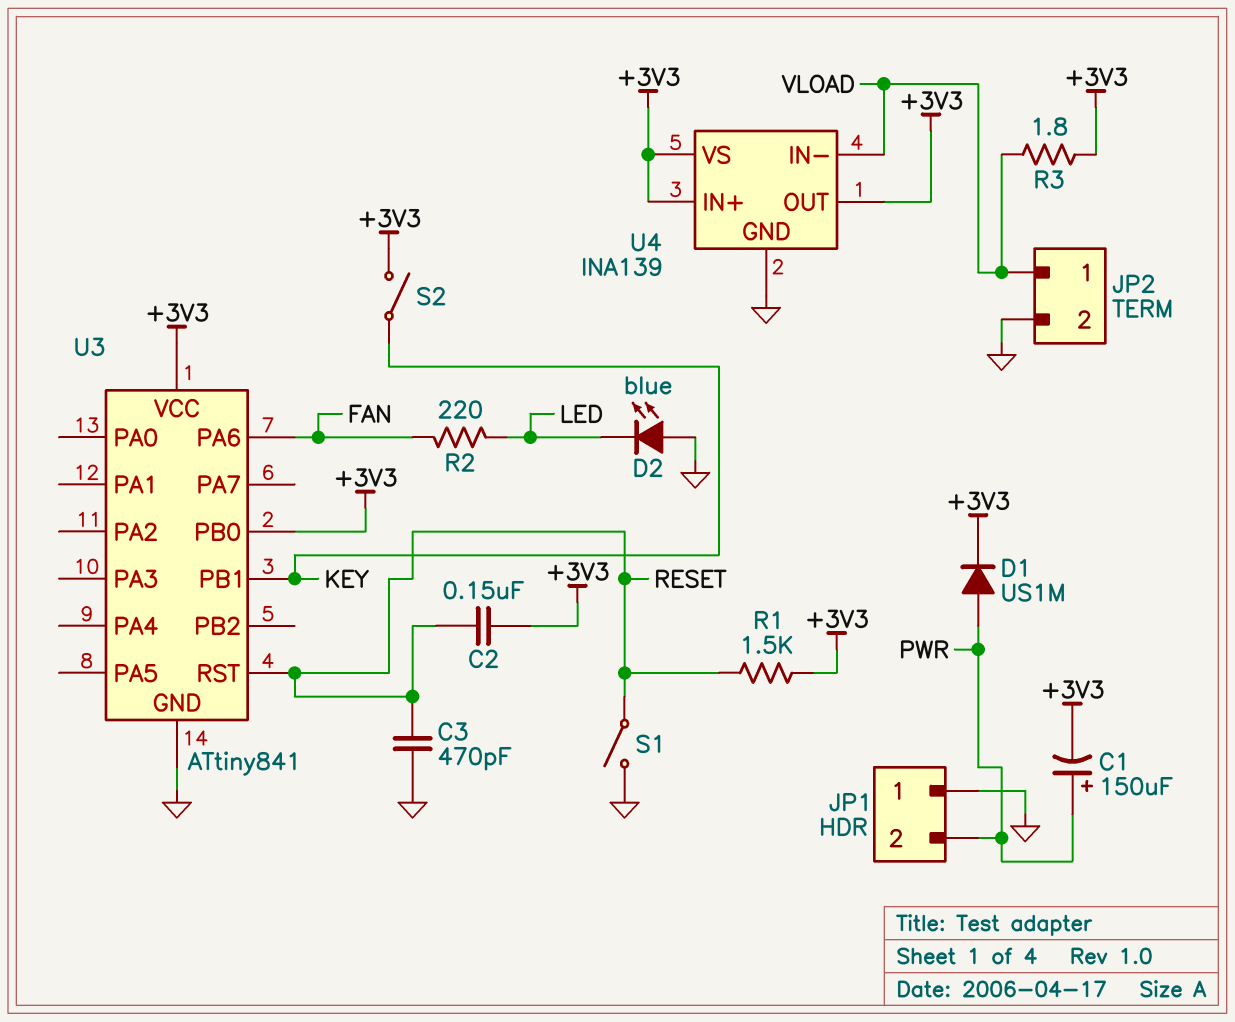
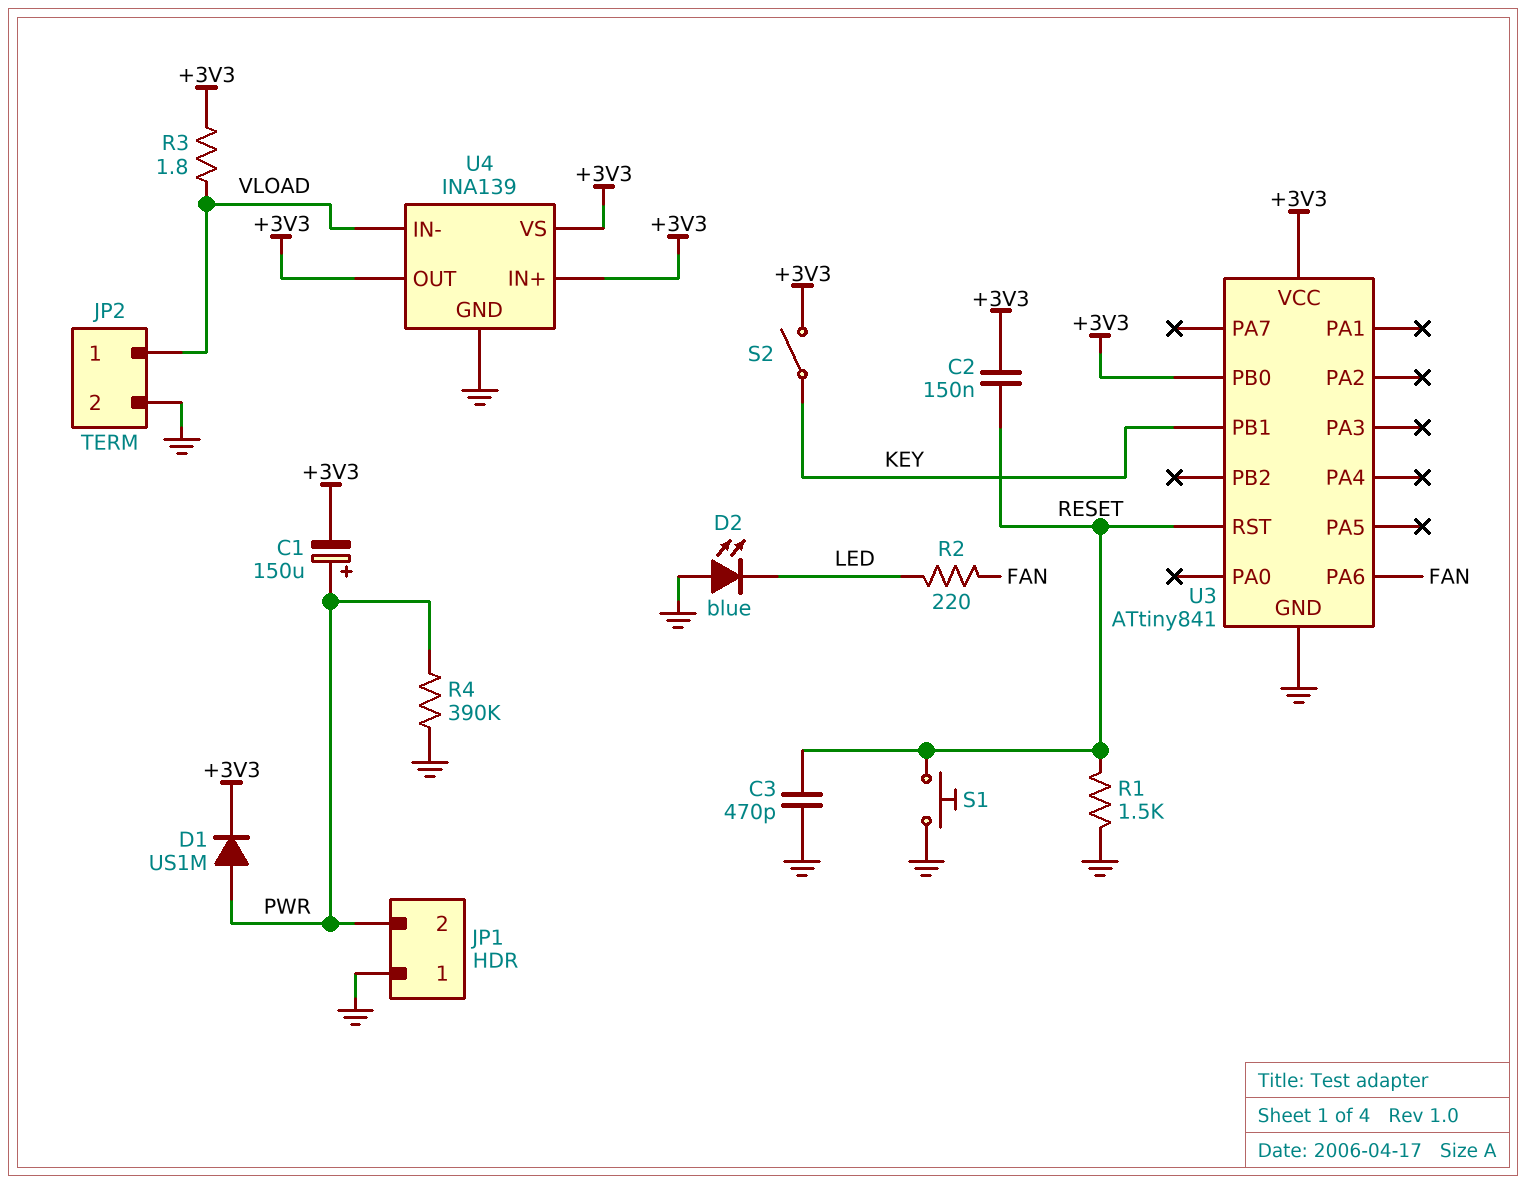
R1: 1.5k (+3V3, RESET) -> 1.5k (GND, RESET)
R4: none -> 390k (GND, PWR)
S1: switch (GND, RESET) -> button (GND, RESET)

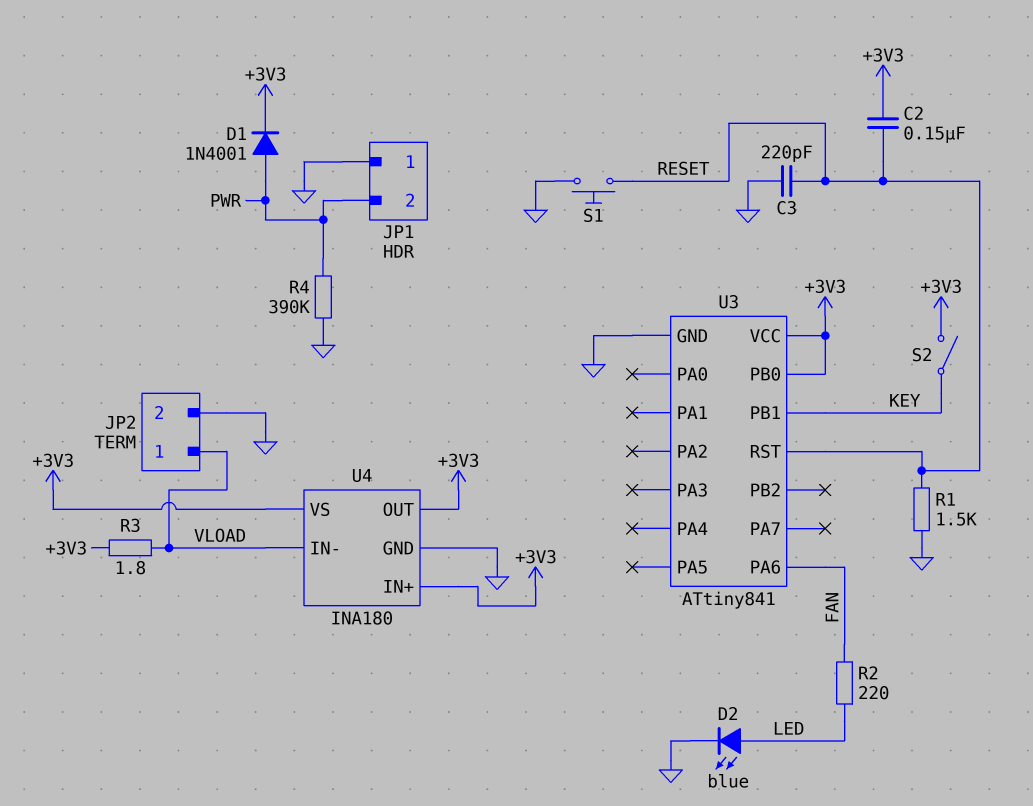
C1: 150uF (plus PWR, minus +3V3) -> none
C3: 470pF (GND, RESET) -> 220pF (GND, RESET)
D1: diode US1M (A PWR, K +3V3) -> diode 1N4001 (A PWR, K +3V3)
D2: LED blue (A GND, K LED) -> LED blue (A LED, K GND)
U4: INA139 -> INA180

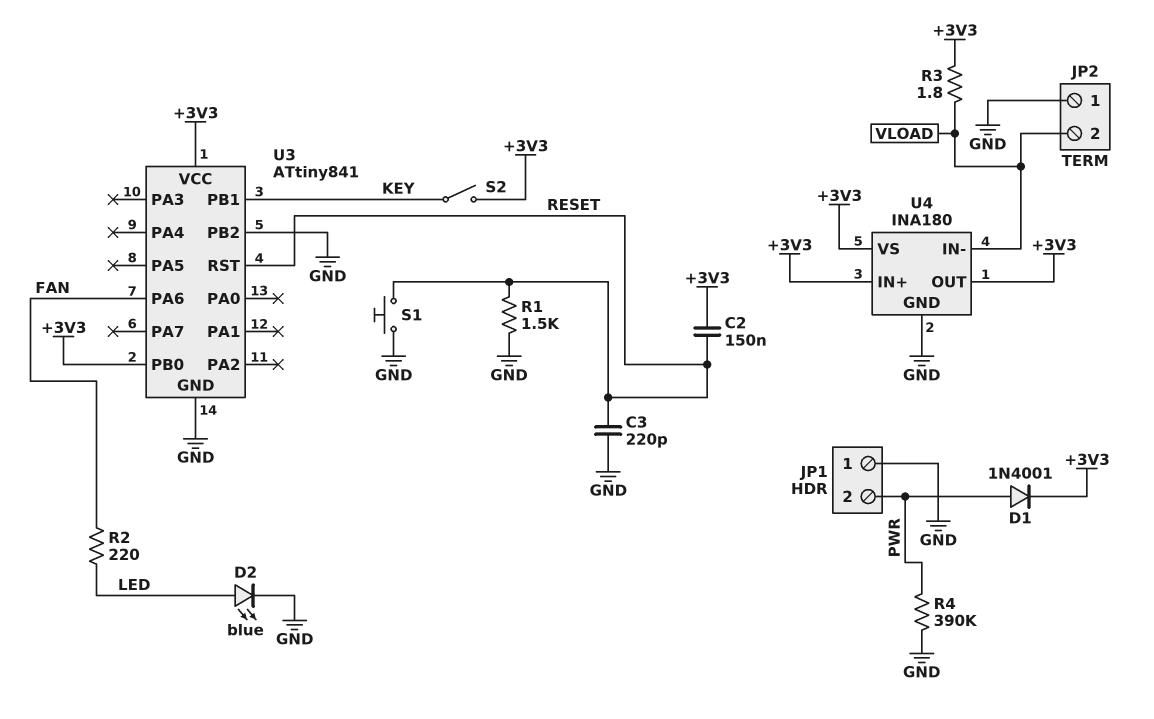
JP2 pin 1: VLOAD -> GND
JP2 pin 2: GND -> VLOAD
U3 pin PB2: none -> GND

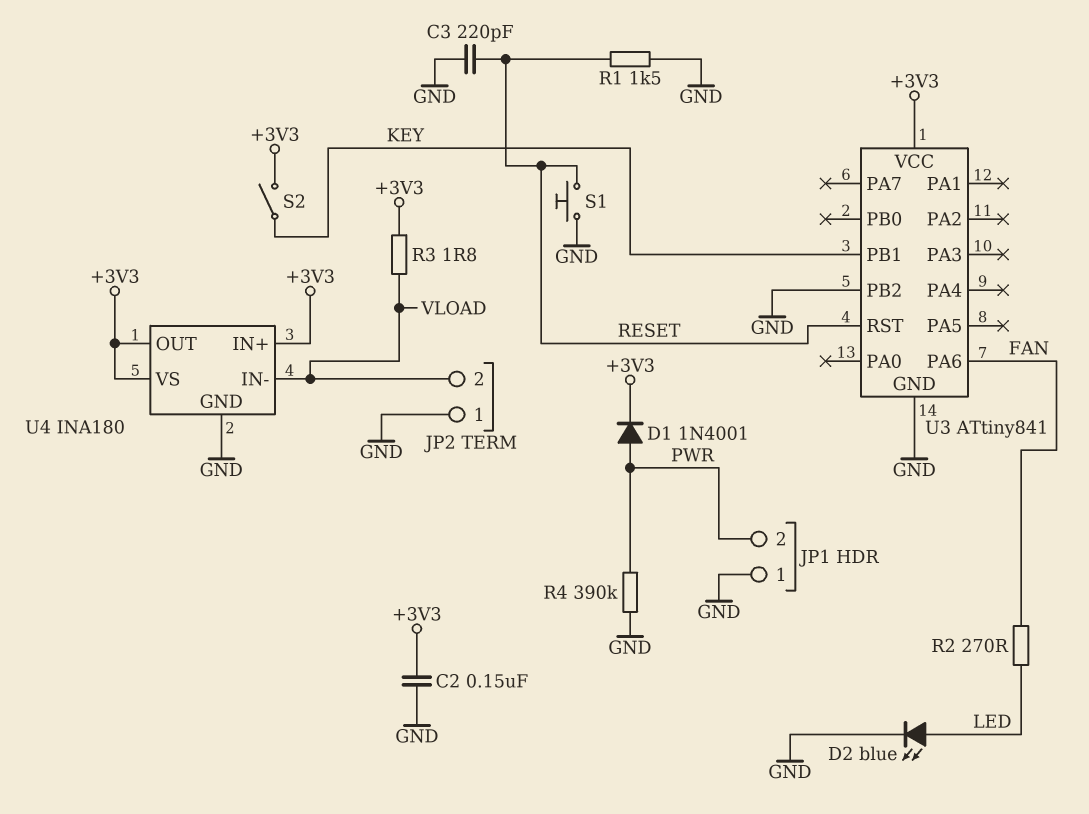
C2: 150nF (+3V3, RESET) -> 150nF (+3V3, GND)
R2: 220 (FAN, LED) -> 270 (FAN, LED)
U3 pin PB0: +3V3 -> none

